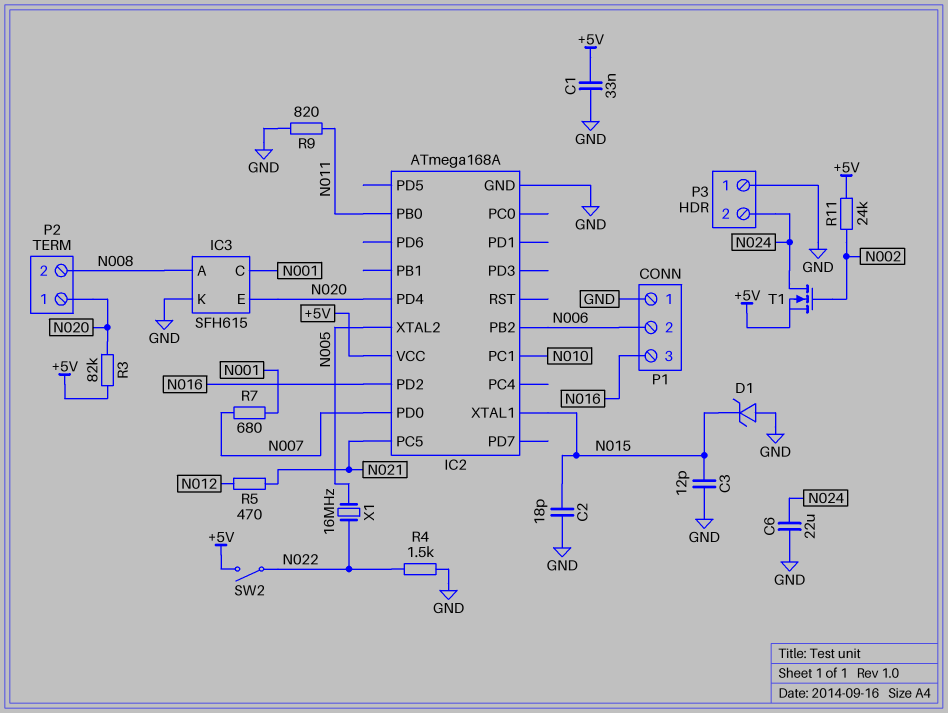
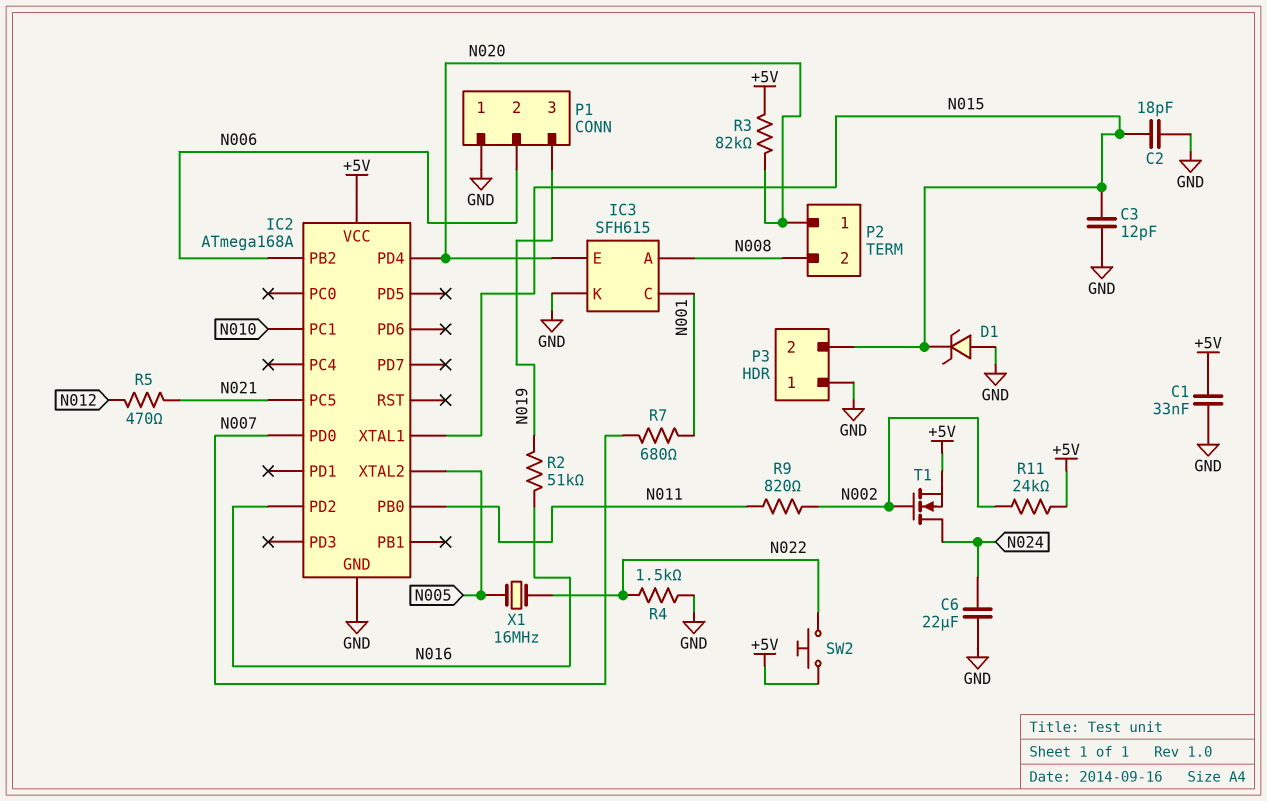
P1 pin 3: N016 -> N019
P3 pin 2: N024 -> N015
R2: none -> 51k (N016, N019)
R9: 820 (GND, N011) -> 820 (N002, N011)
SW2: switch (+5V, N022) -> button (+5V, N022)

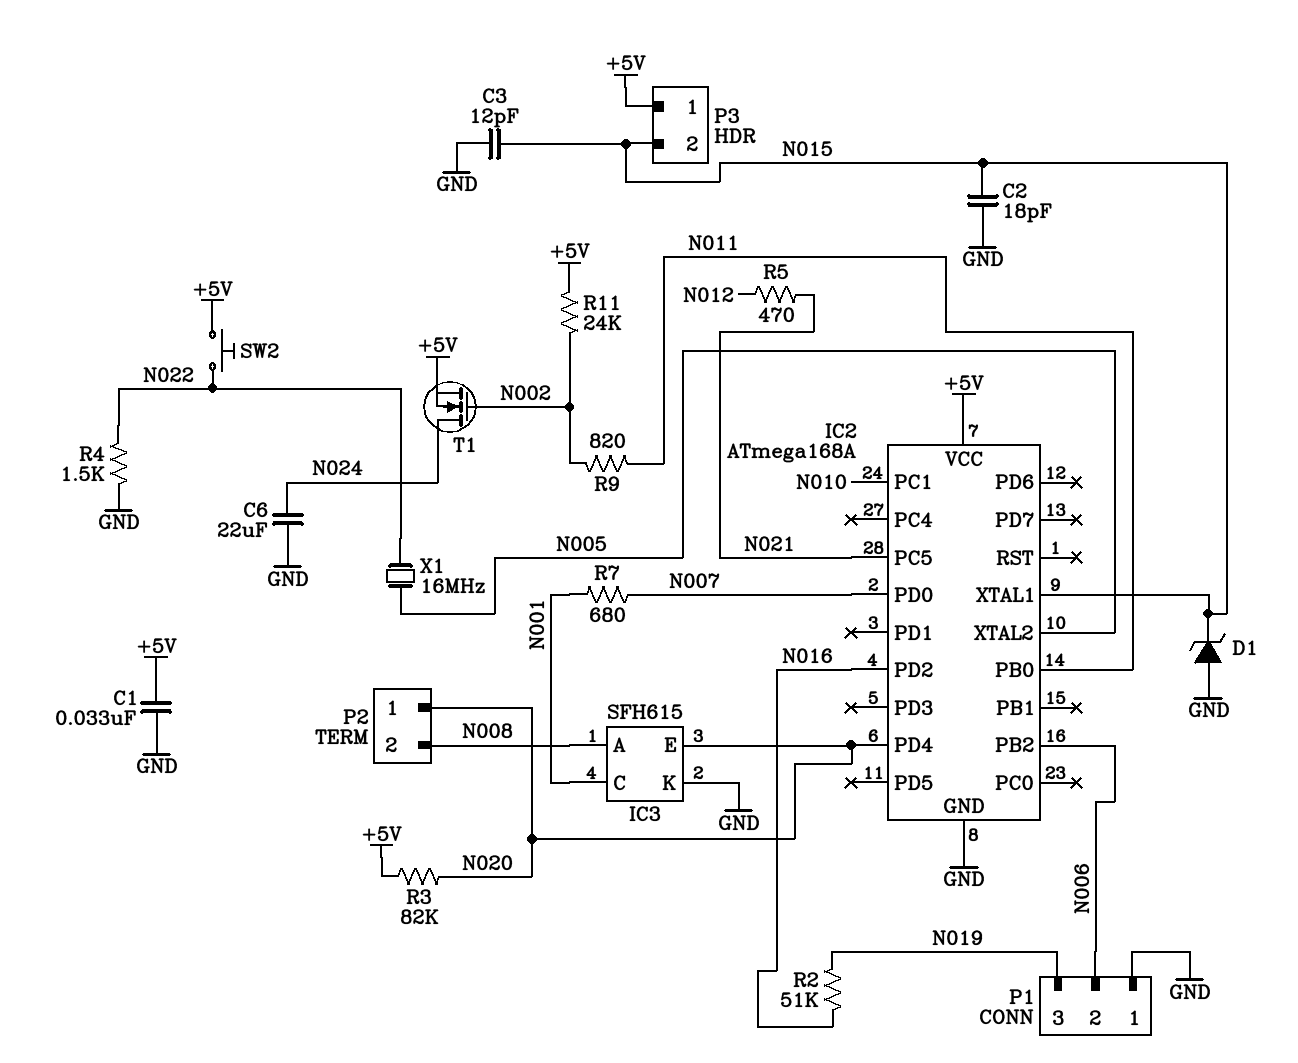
P3 pin 1: GND -> +5V

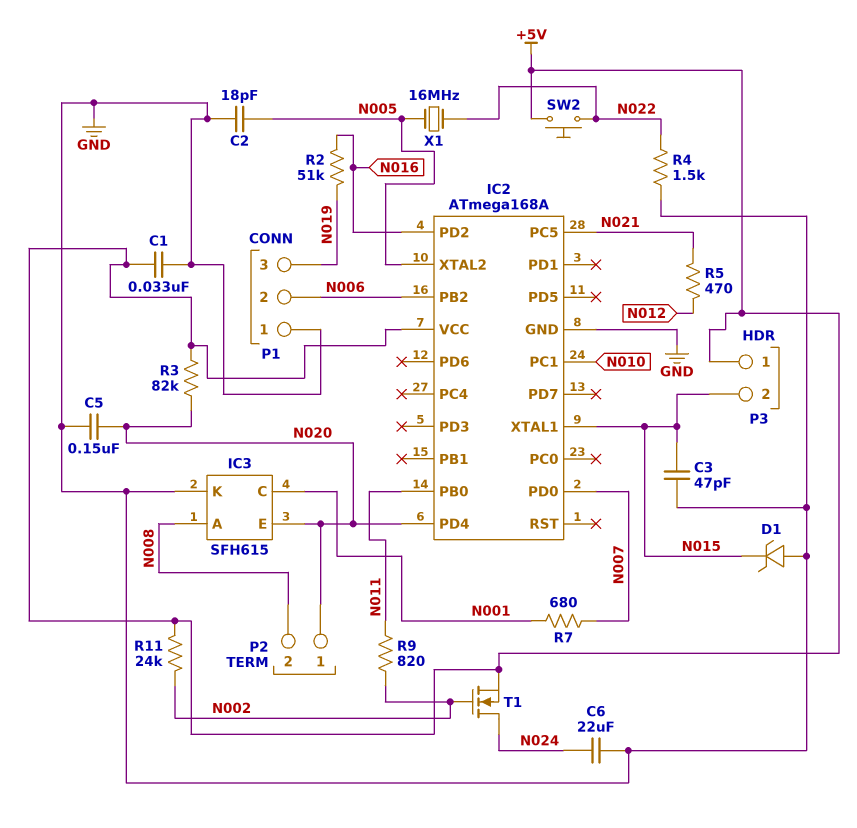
C2: 18pF (GND, N015) -> 18pF (GND, N005)
C3: 12pF (GND, N015) -> 47pF (GND, N015)
C5: none -> 150nF (GND, N020)

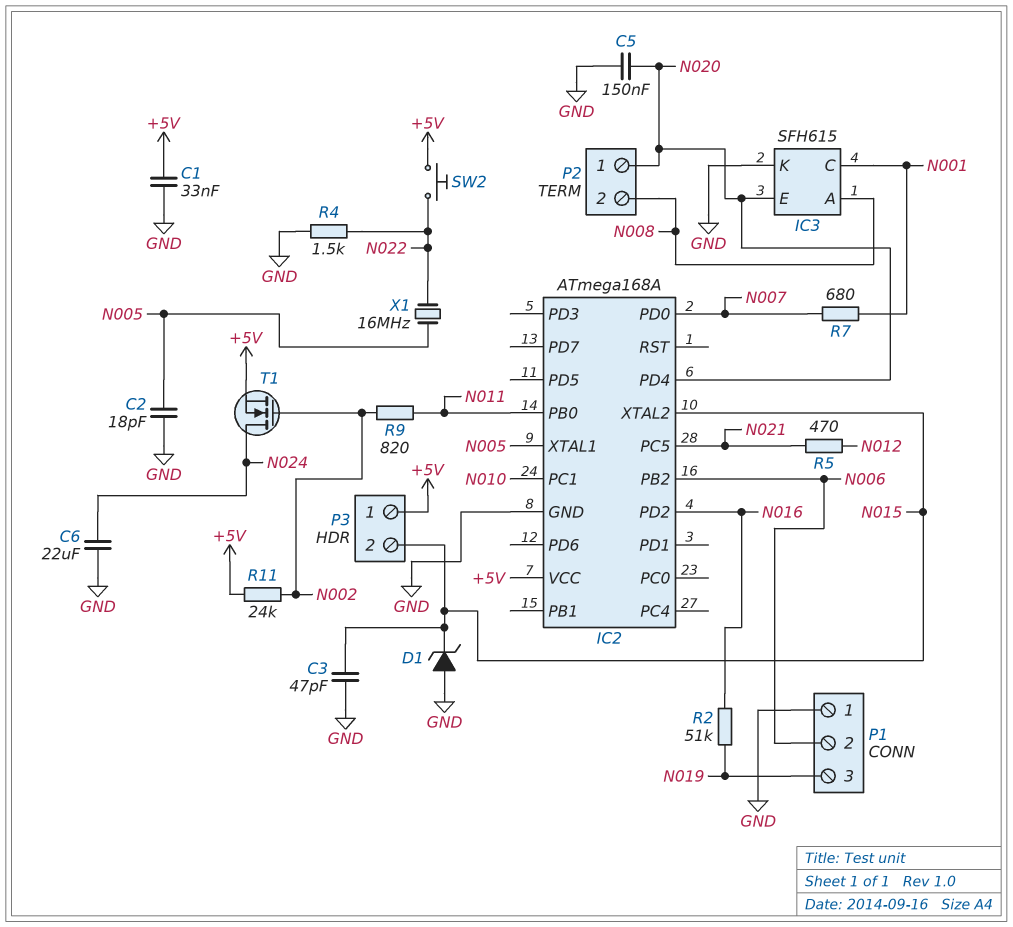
IC2 pin XTAL1: N015 -> N005
IC2 pin XTAL2: N005 -> N015
R3: 82k (+5V, N020) -> none

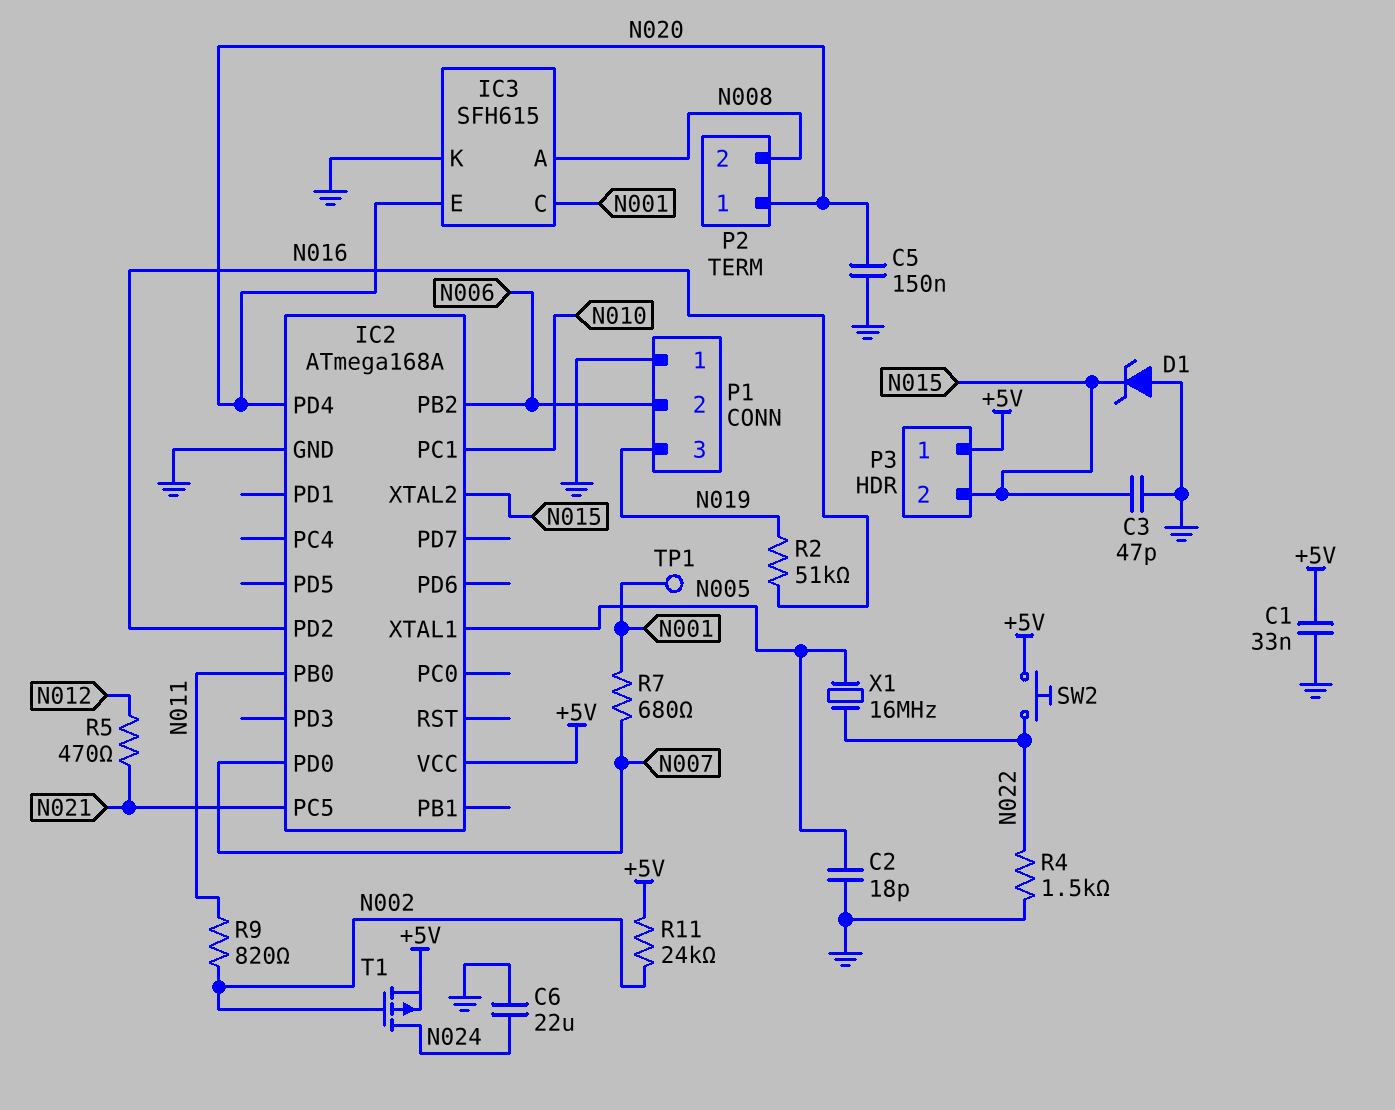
T1: NMOS (G N002, D N024, S +5V) -> PMOS (G N002, D N024, S +5V)
TP1: none -> test point (N001)

